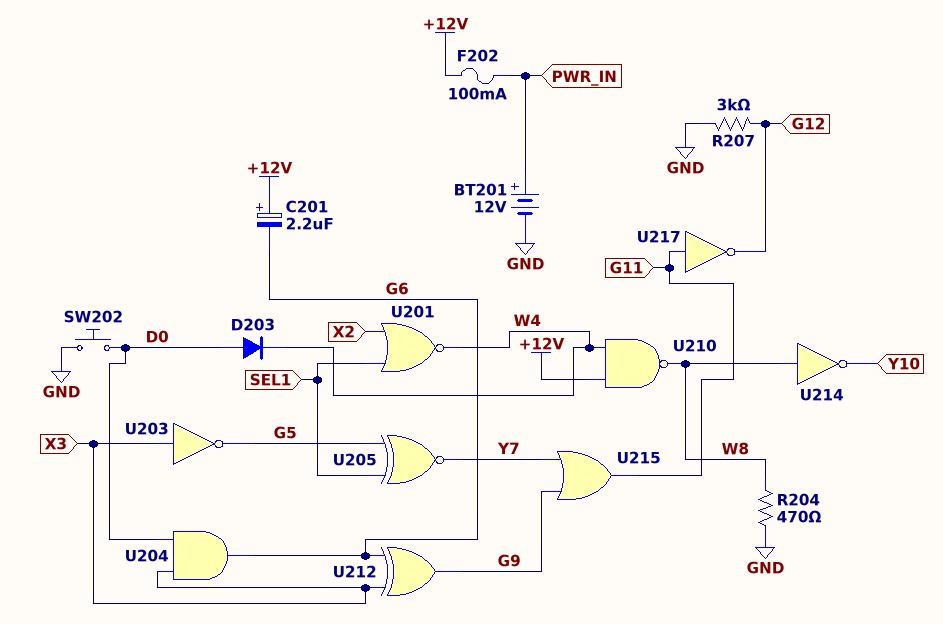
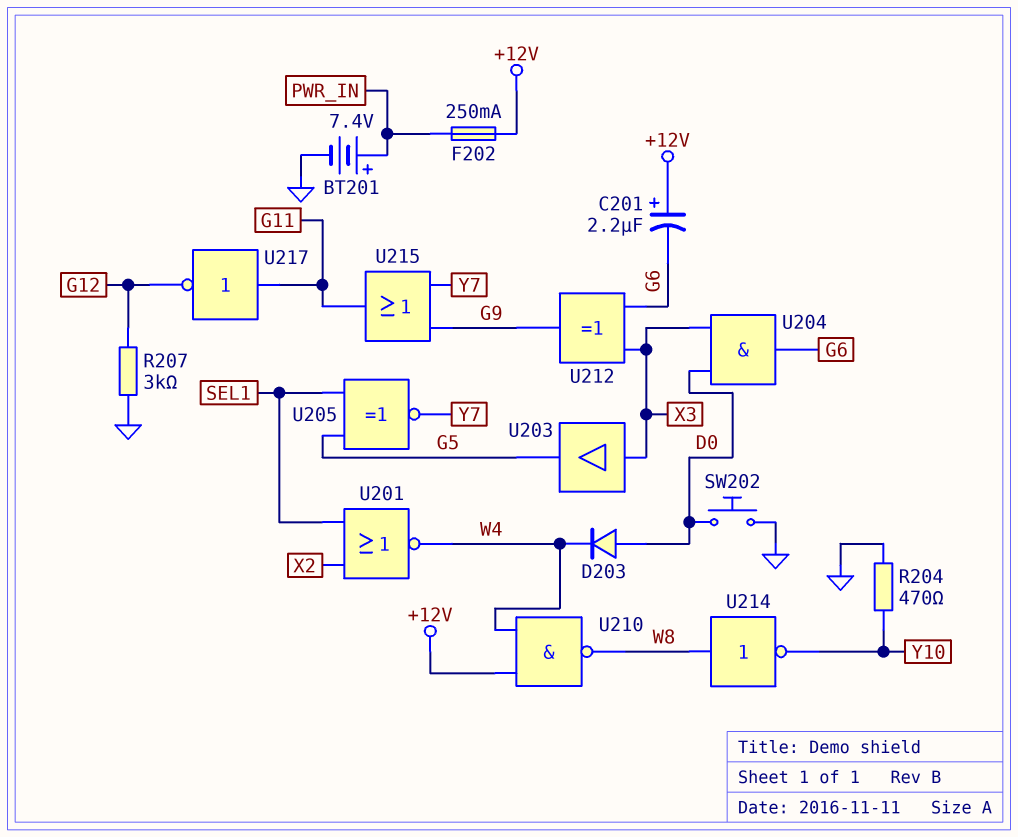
BT201: 12V (plus PWR_IN, minus GND) -> 7.4V (plus PWR_IN, minus GND)
F202: 100mA (+12V, PWR_IN) -> 250mA (+12V, PWR_IN)
R204: 470 (GND, W8) -> 470 (GND, Y10)
U203: NOT (in X3, out G5) -> buffer (in X3, out G5)

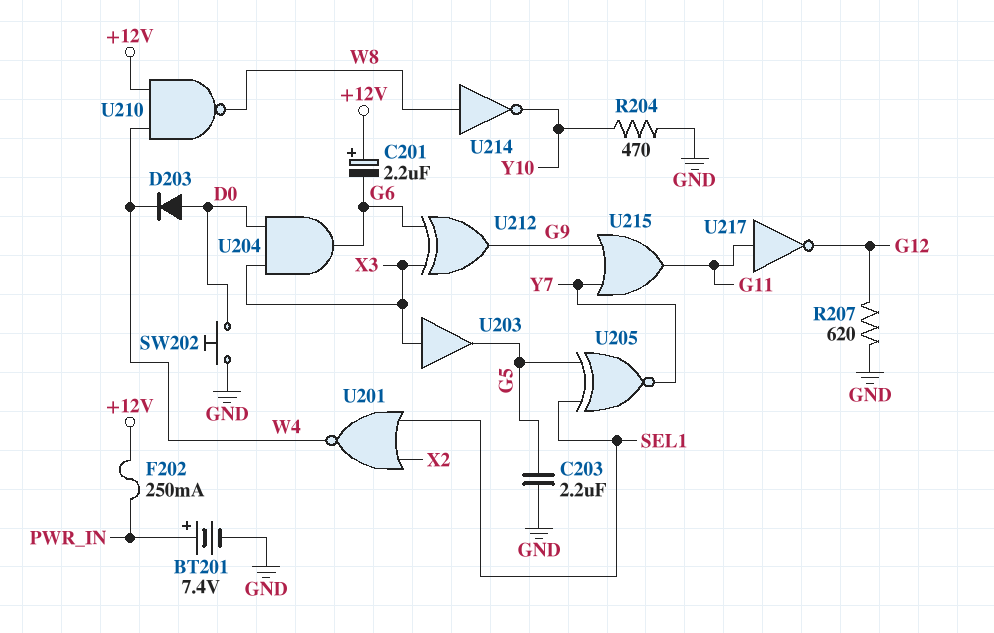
C203: none -> 2.2uF (G5, GND)
R207: 3k (G12, GND) -> 620 (G12, GND)

